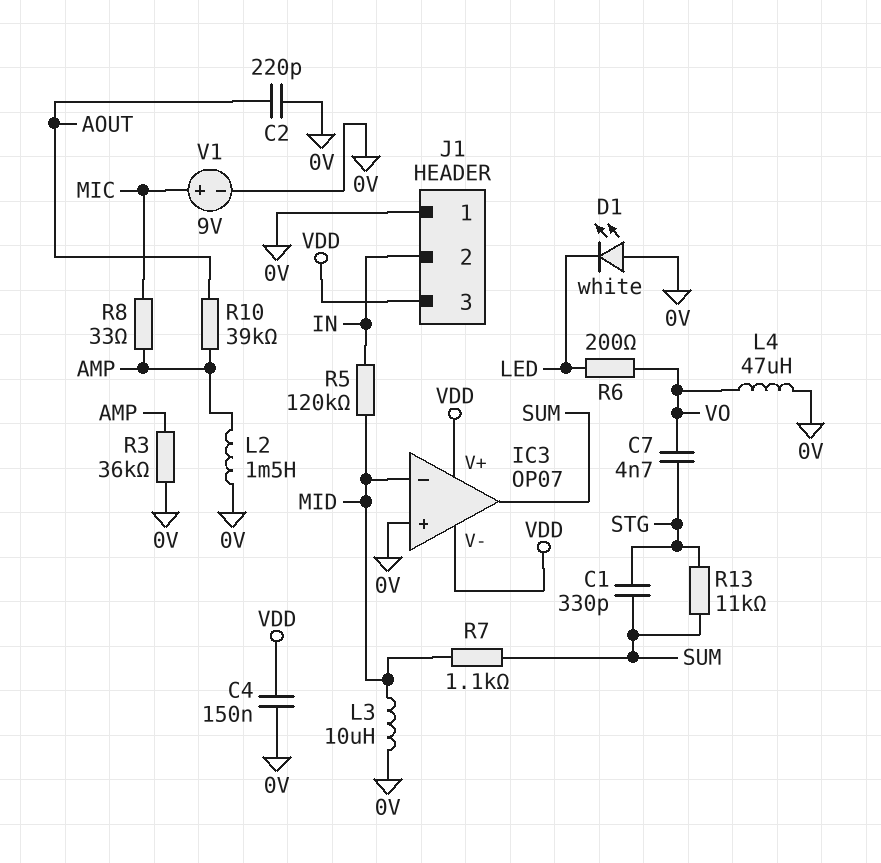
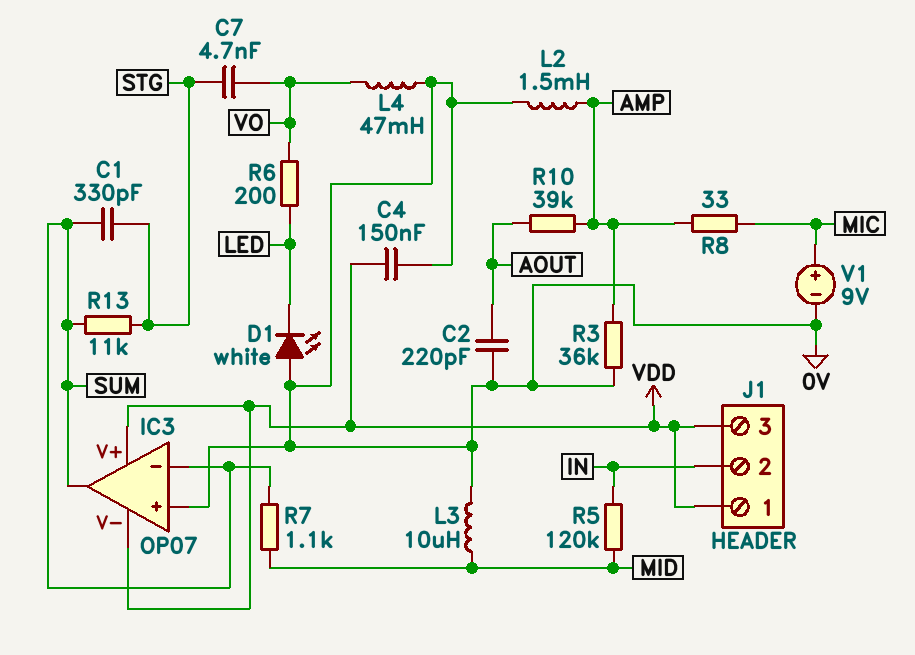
IC3 pin in-: MID -> SUM
J1 pin 1: 0V -> VDD
L4: 47uH (0V, VO) -> 47mH (0V, VO)

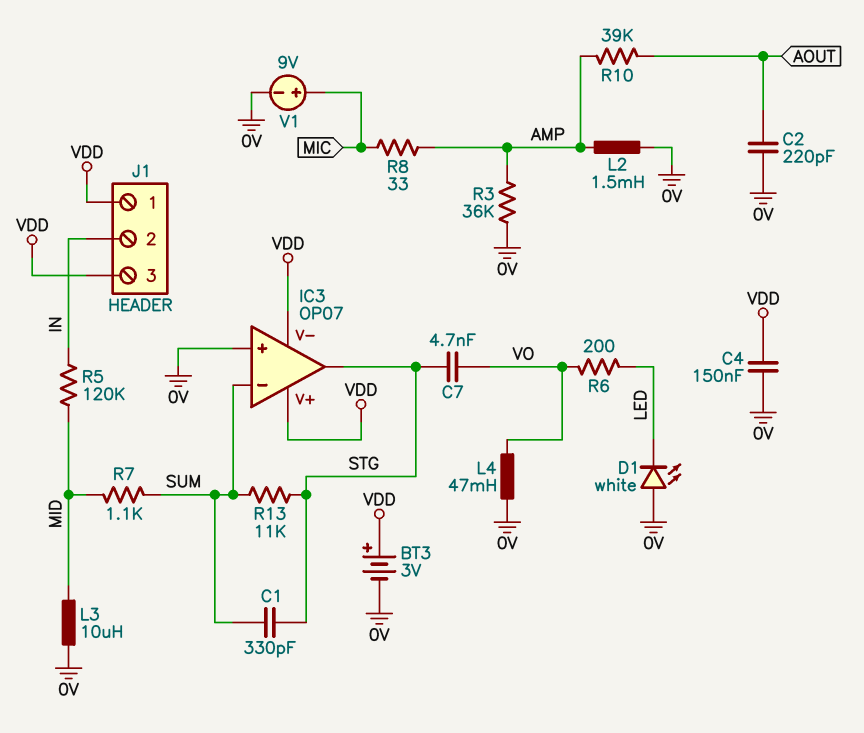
BT3: none -> 3V (plus VDD, minus 0V)
IC3 pin out: SUM -> STG

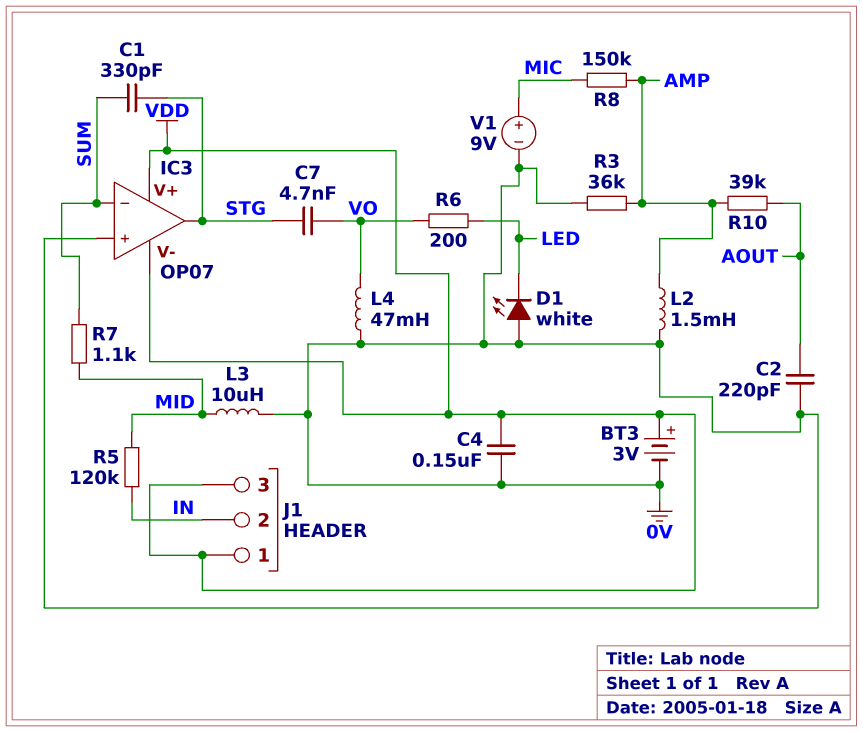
R8: 33 (AMP, MIC) -> 150k (AMP, MIC)
R13: 11k (STG, SUM) -> none

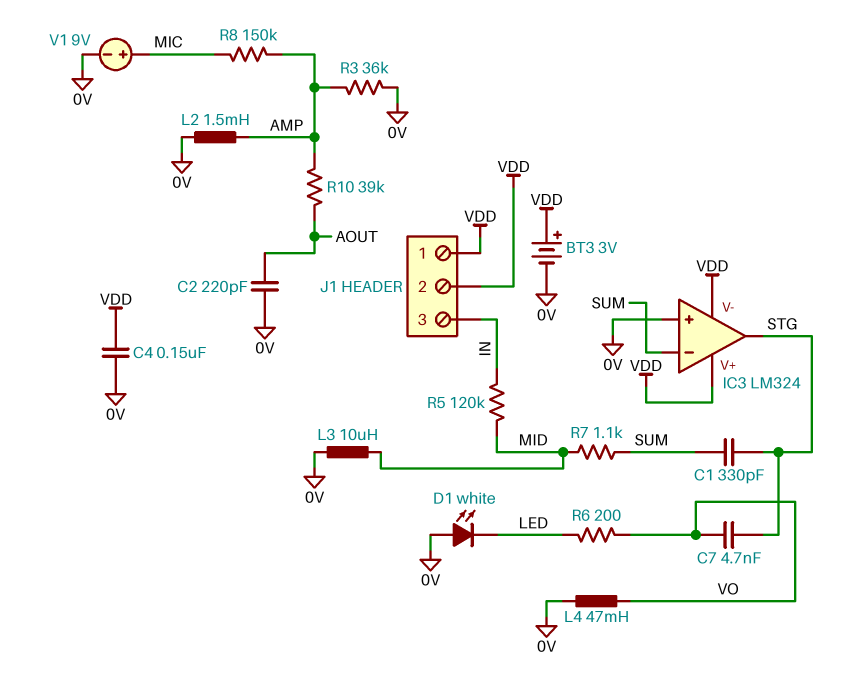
IC3: OP07 -> LM324
J1 pin 2: IN -> VDD
J1 pin 3: VDD -> IN

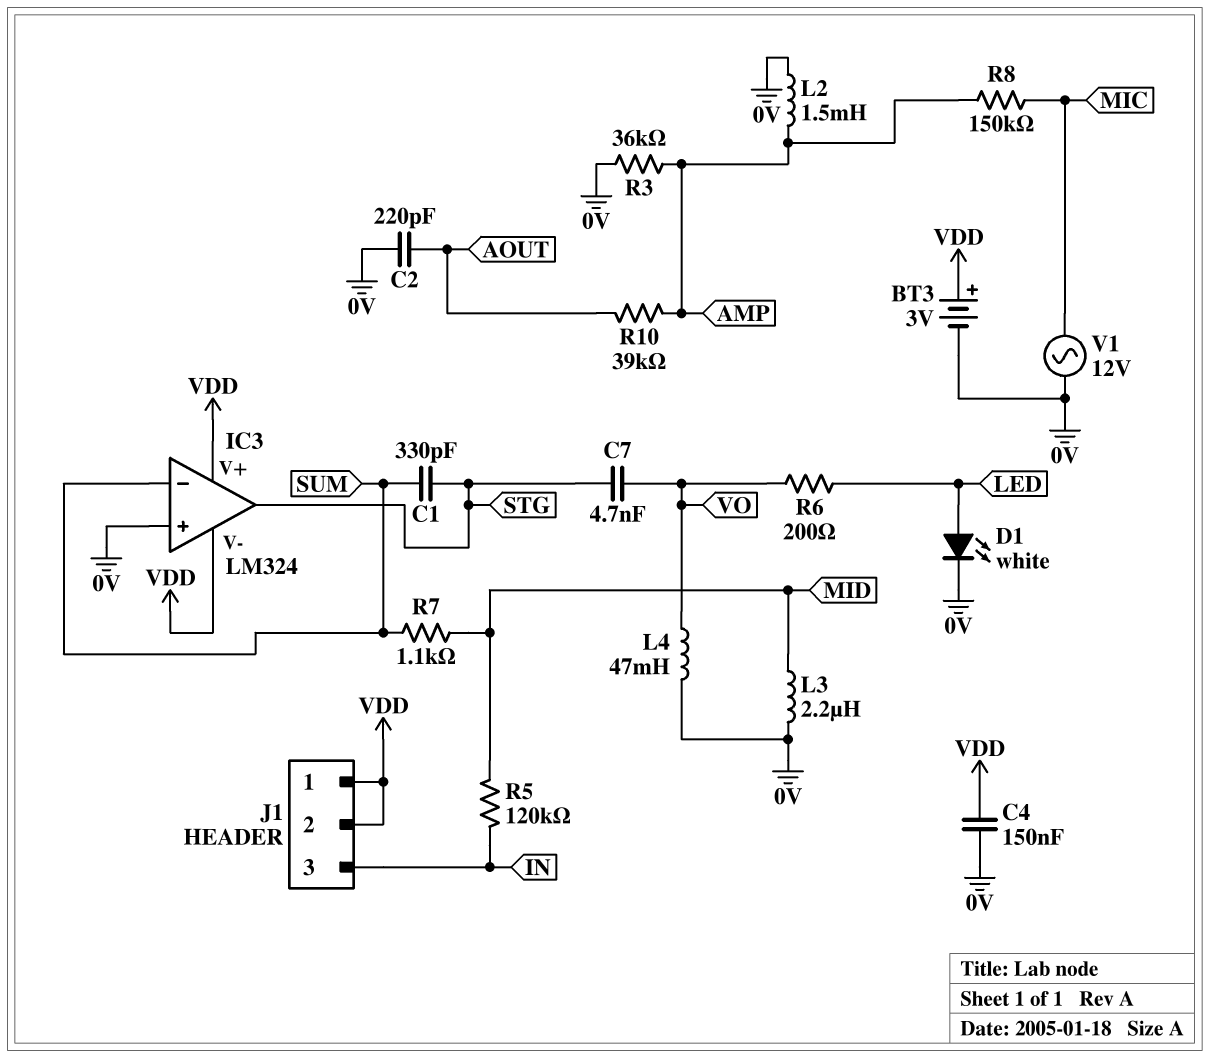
D1: LED white (A 0V, K LED) -> LED white (A LED, K 0V)
L3: 10uH (0V, MID) -> 2.2uH (0V, MID)
V1: 9V (plus MIC, minus 0V) -> AC 12V (0V, MIC)

